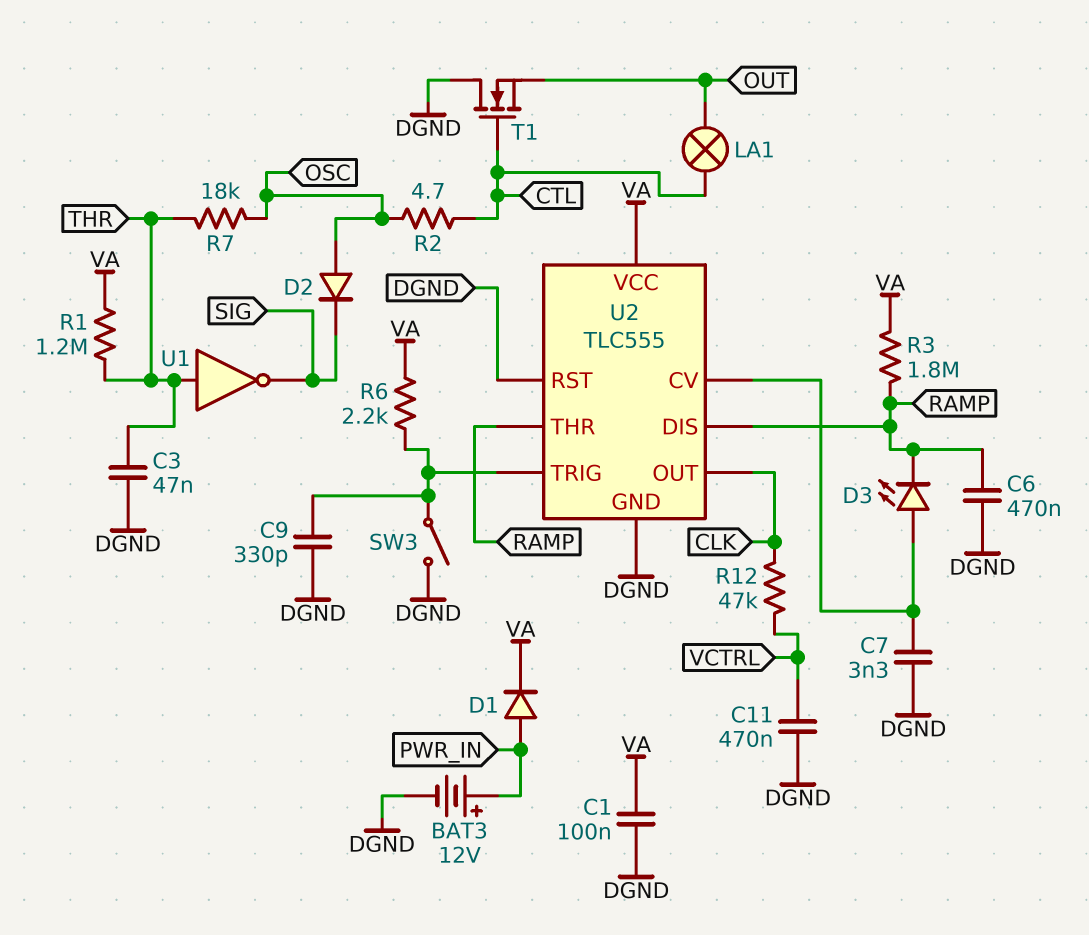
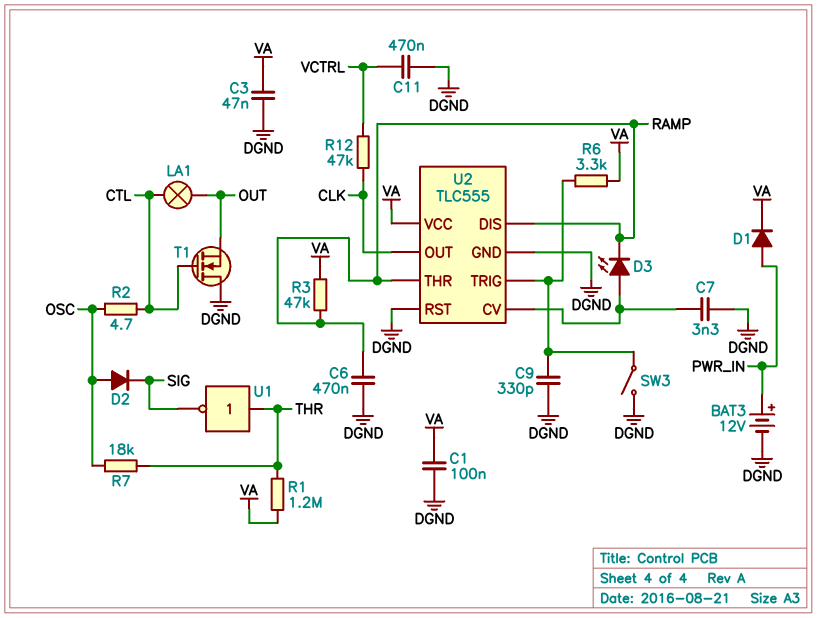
C3: 47nF (DGND, THR) -> 47nF (DGND, VA)
R3: 1.8M (RAMP, VA) -> 47k (RAMP, VA)
R6: 2.2k (U2/TRIG, VA) -> 3.3k (U2/TRIG, VA)

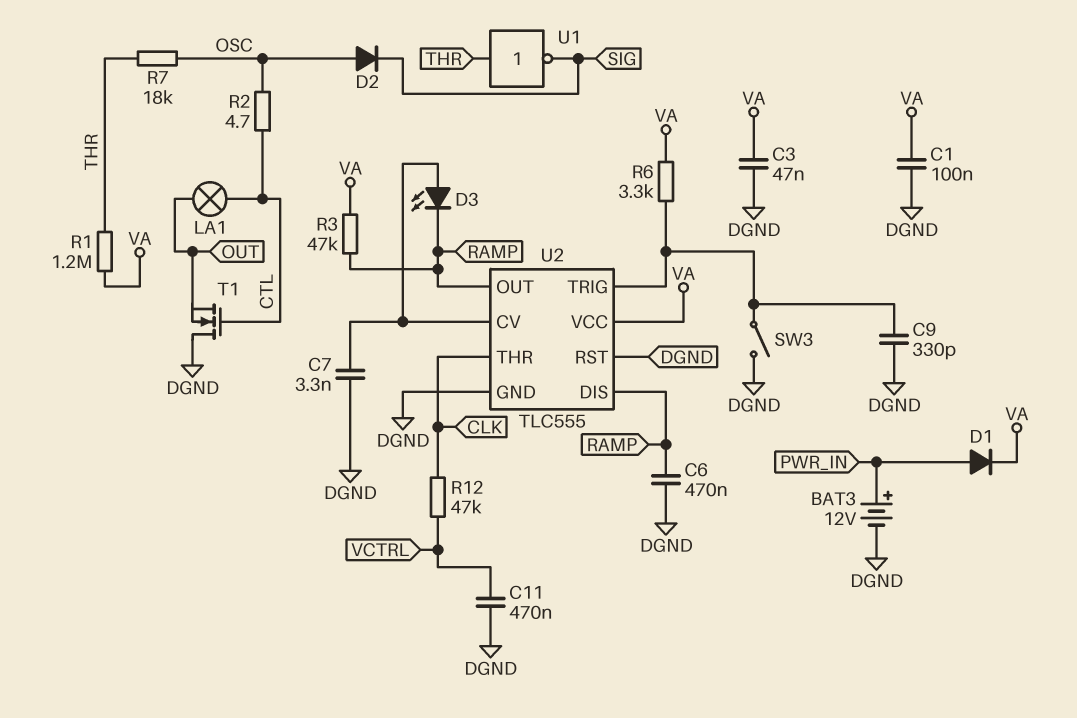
U2 pin OUT: CLK -> RAMP
U2 pin THR: RAMP -> CLK

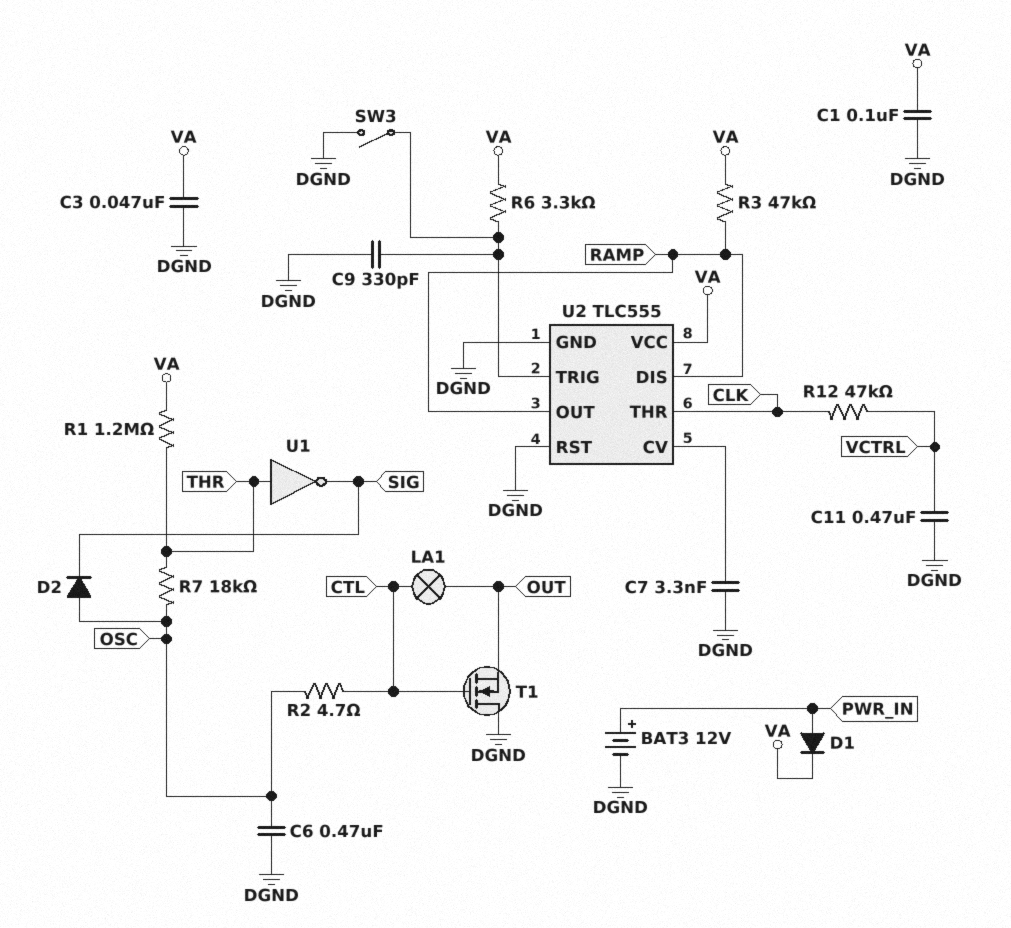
C6: 470nF (DGND, RAMP) -> 470nF (DGND, OSC)
D3: LED (A U2/CV, K RAMP) -> none

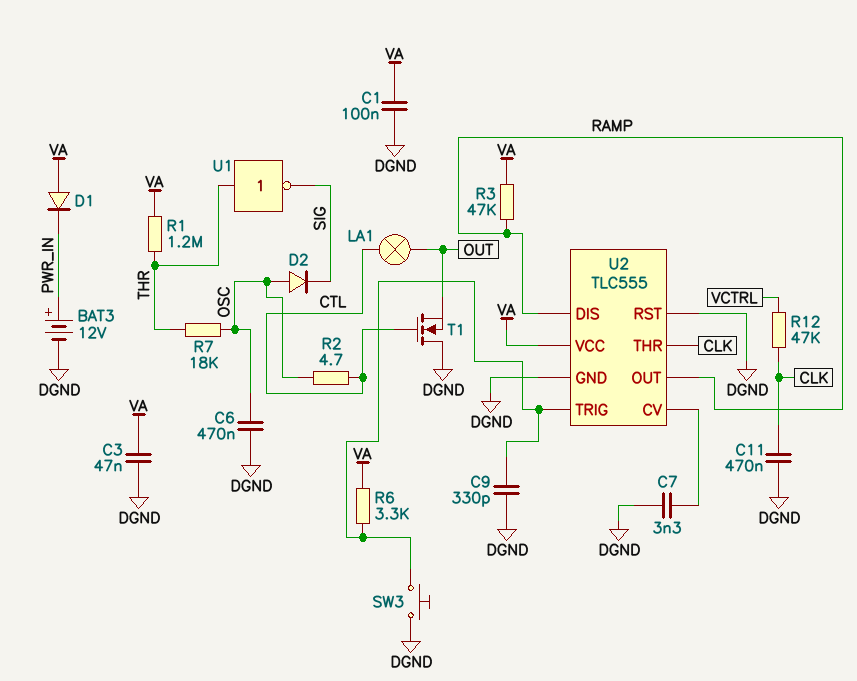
C11: 470nF (DGND, VCTRL) -> 470nF (CLK, DGND)
D1: diode (A PWR_IN, K VA) -> diode (A VA, K PWR_IN)
SW3: switch (DGND, U2/TRIG) -> button (DGND, U2/TRIG)

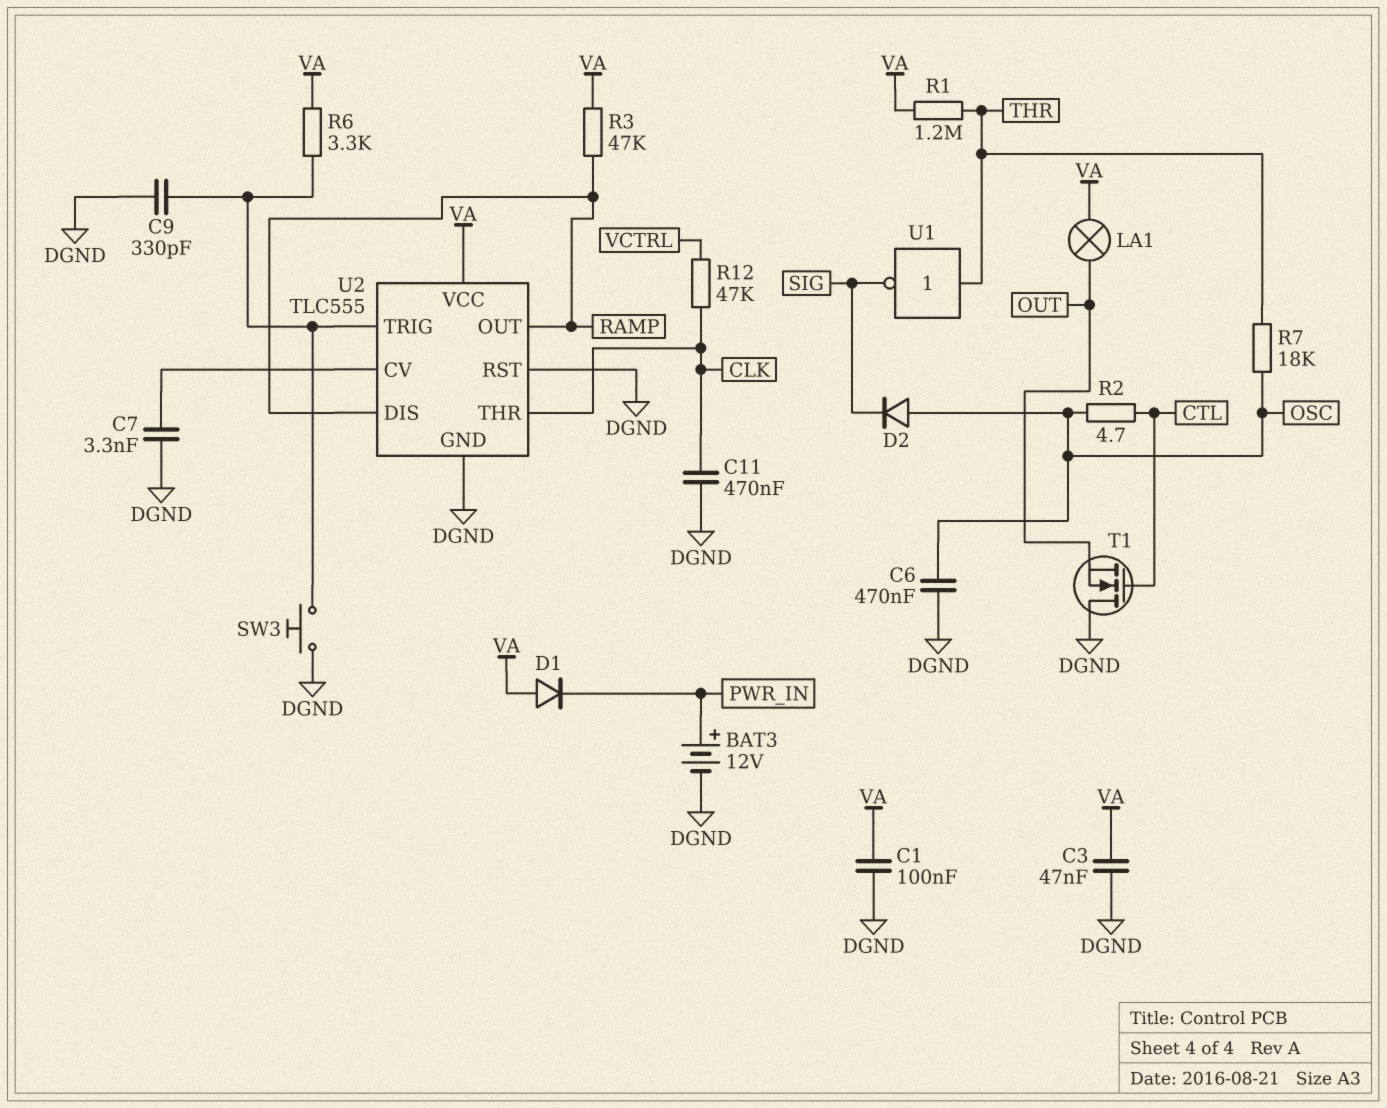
LA1: lamp (CTL, OUT) -> lamp (OUT, VA)

